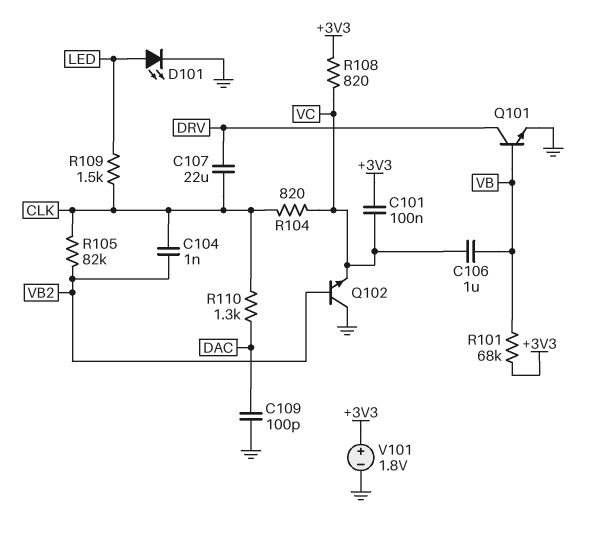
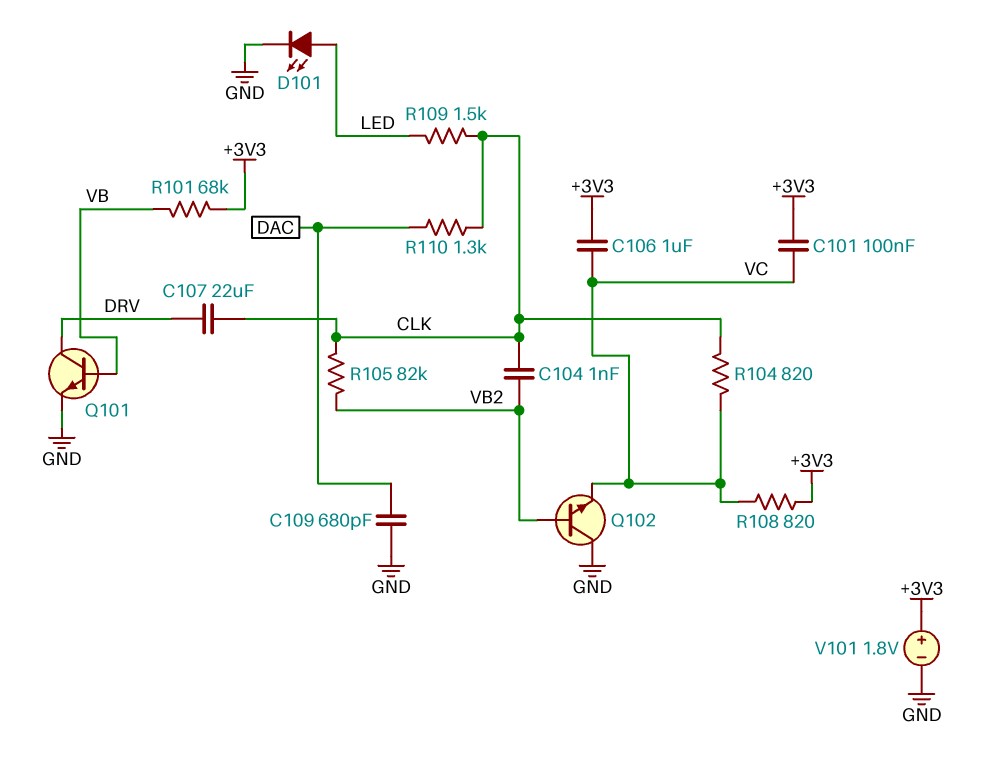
C106: 1uF (VB, VC) -> 1uF (+3V3, VC)
C109: 100pF (DAC, GND) -> 680pF (DAC, GND)

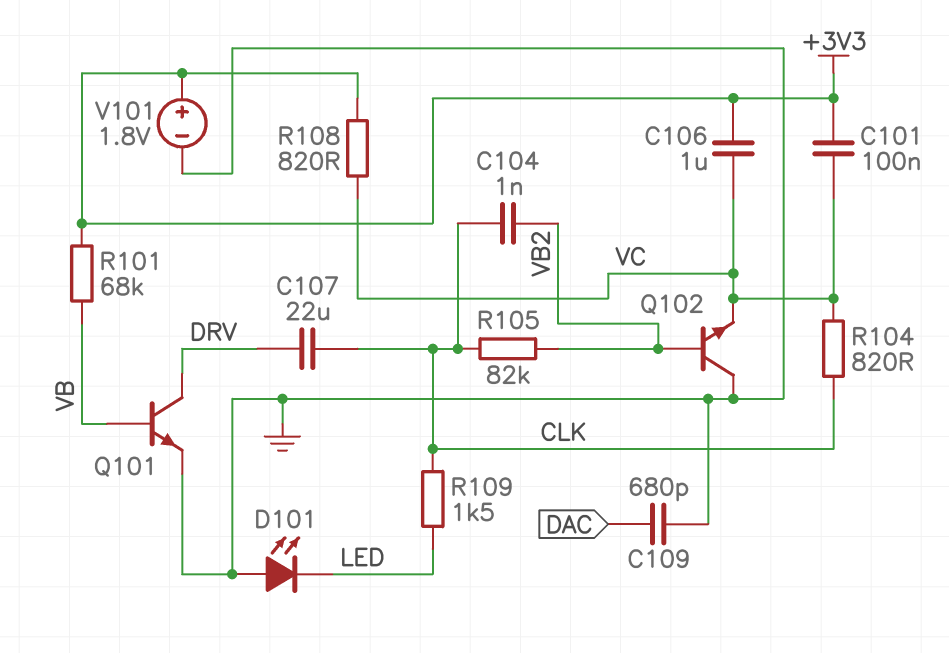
D101: LED (A LED, K GND) -> LED (A GND, K LED)
R110: 1.3k (CLK, DAC) -> none

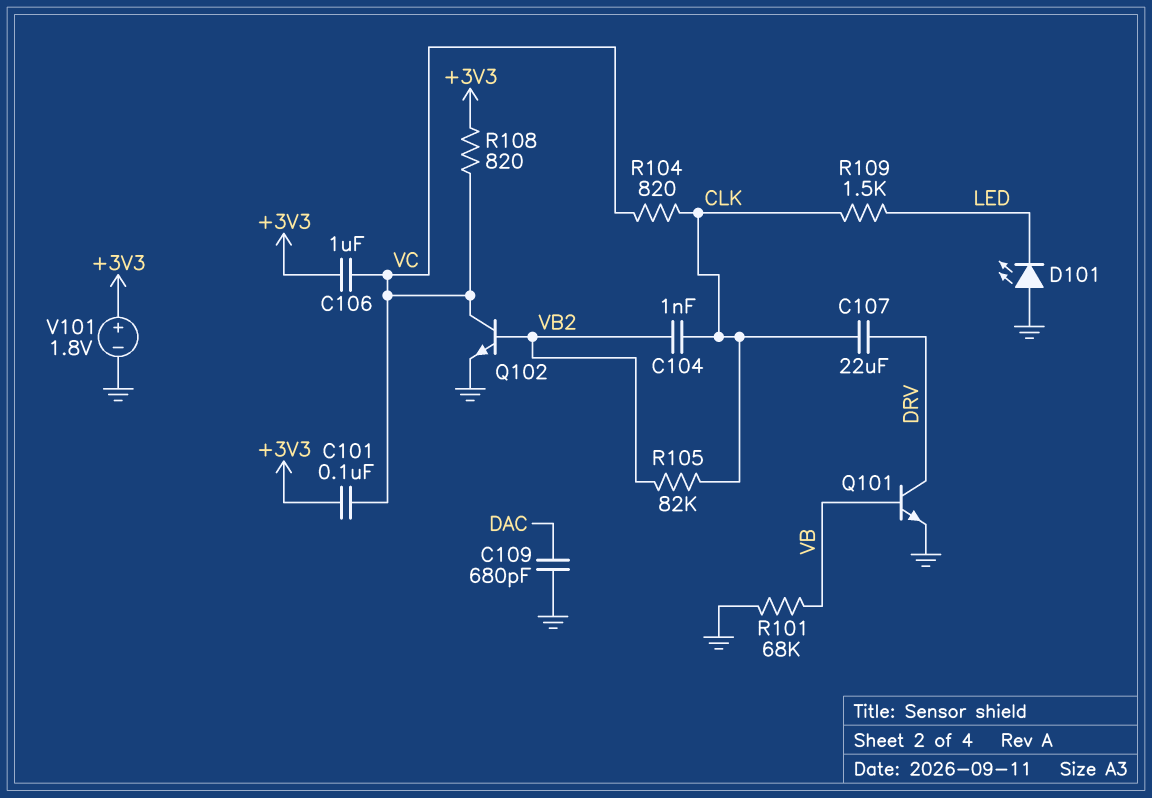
Q102: NPN (B VB2, C GND, E VC) -> NPN (B VB2, C VC, E GND)
R101: 68k (+3V3, VB) -> 68k (GND, VB)

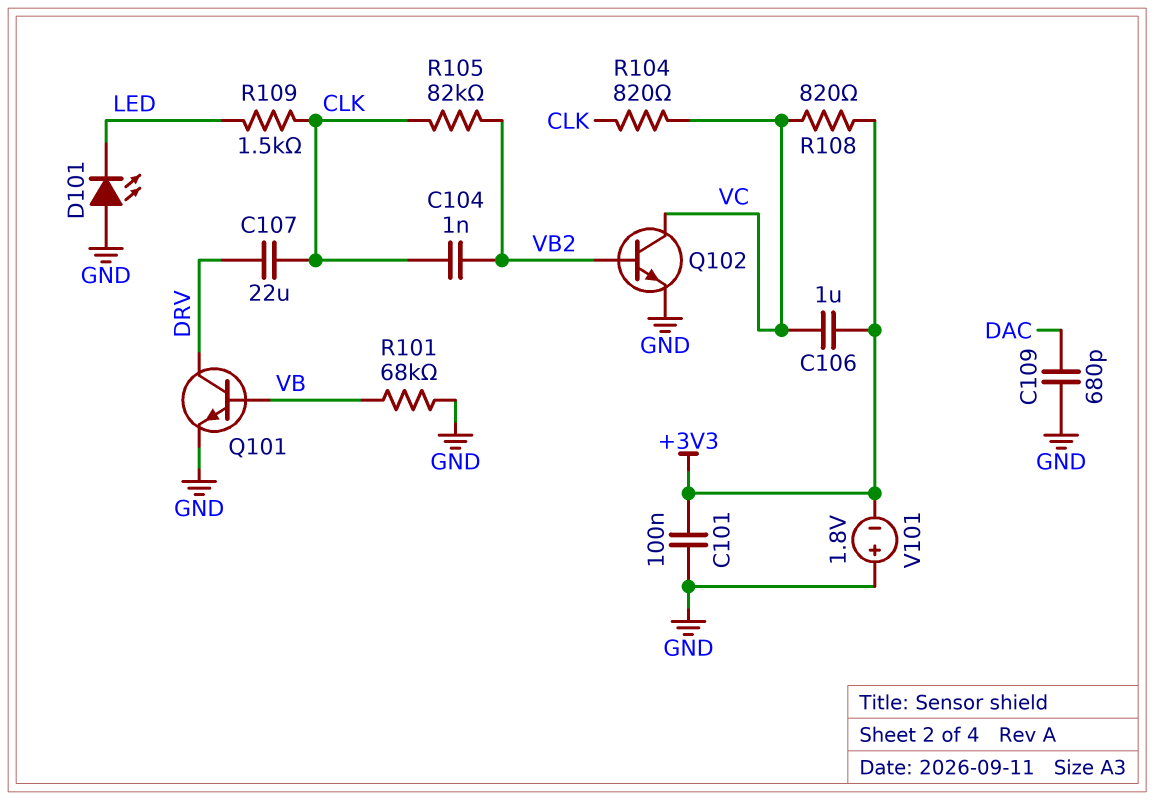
C101: 100nF (+3V3, VC) -> 100nF (+3V3, GND)
V101: 1.8V (plus +3V3, minus GND) -> 1.8V (plus GND, minus +3V3)

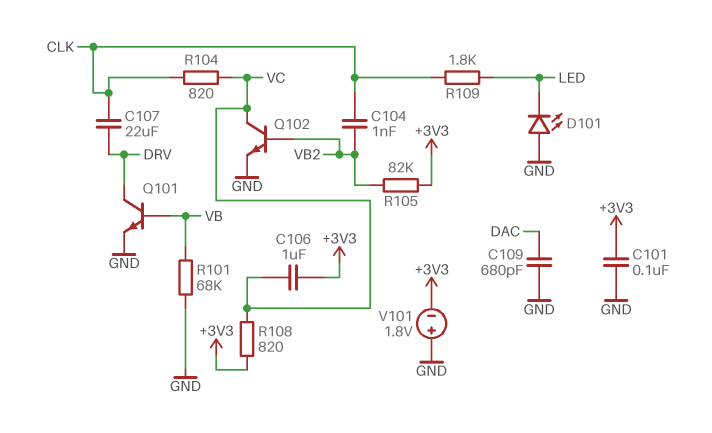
R105: 82k (CLK, VB2) -> 82k (+3V3, VB2)
R109: 1.5k (CLK, LED) -> 1.8k (CLK, LED)

